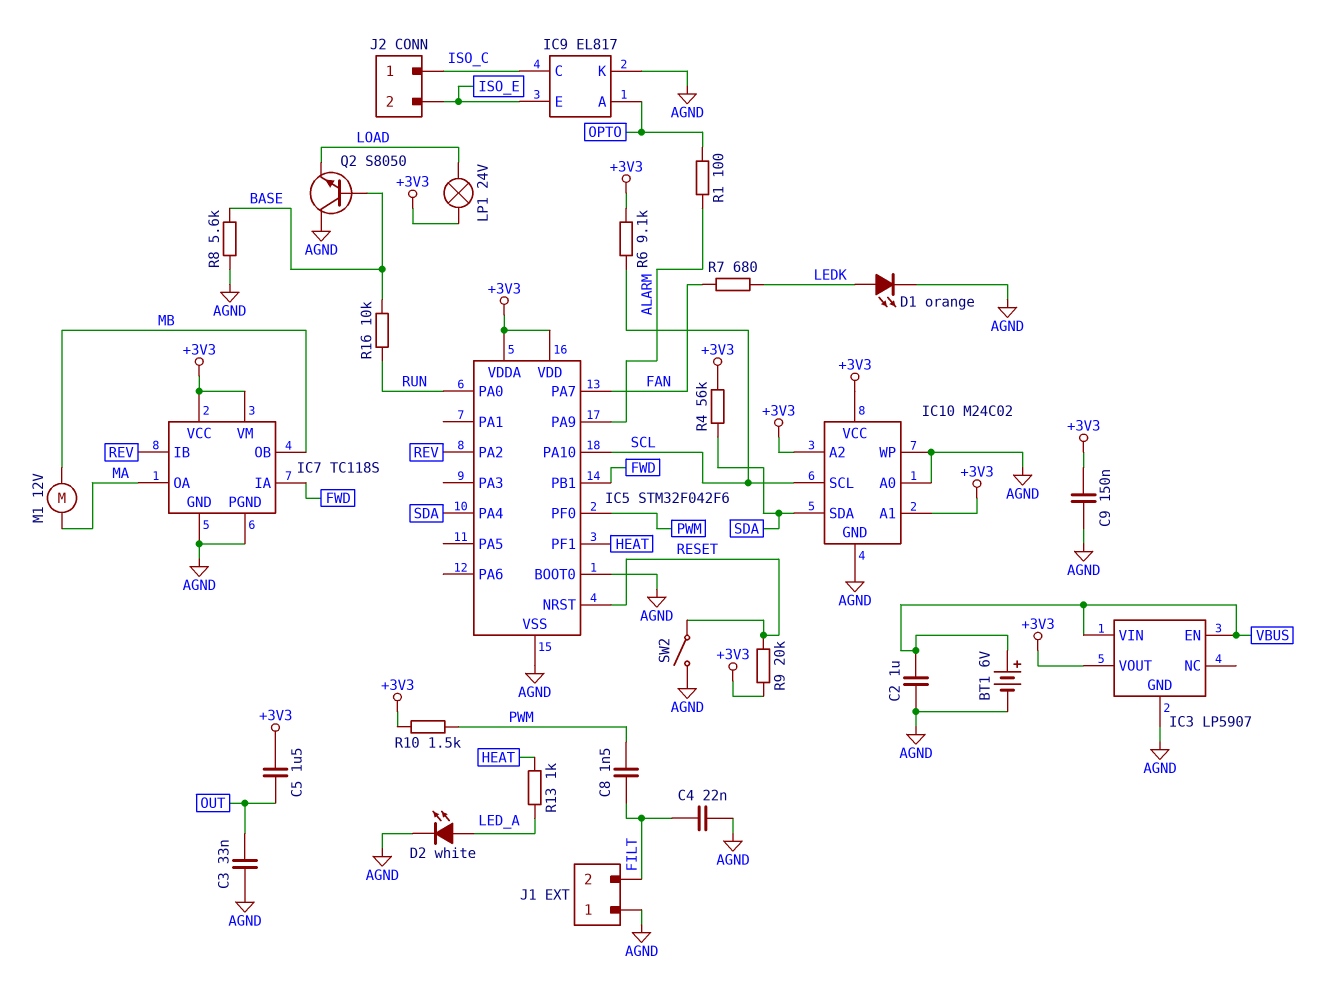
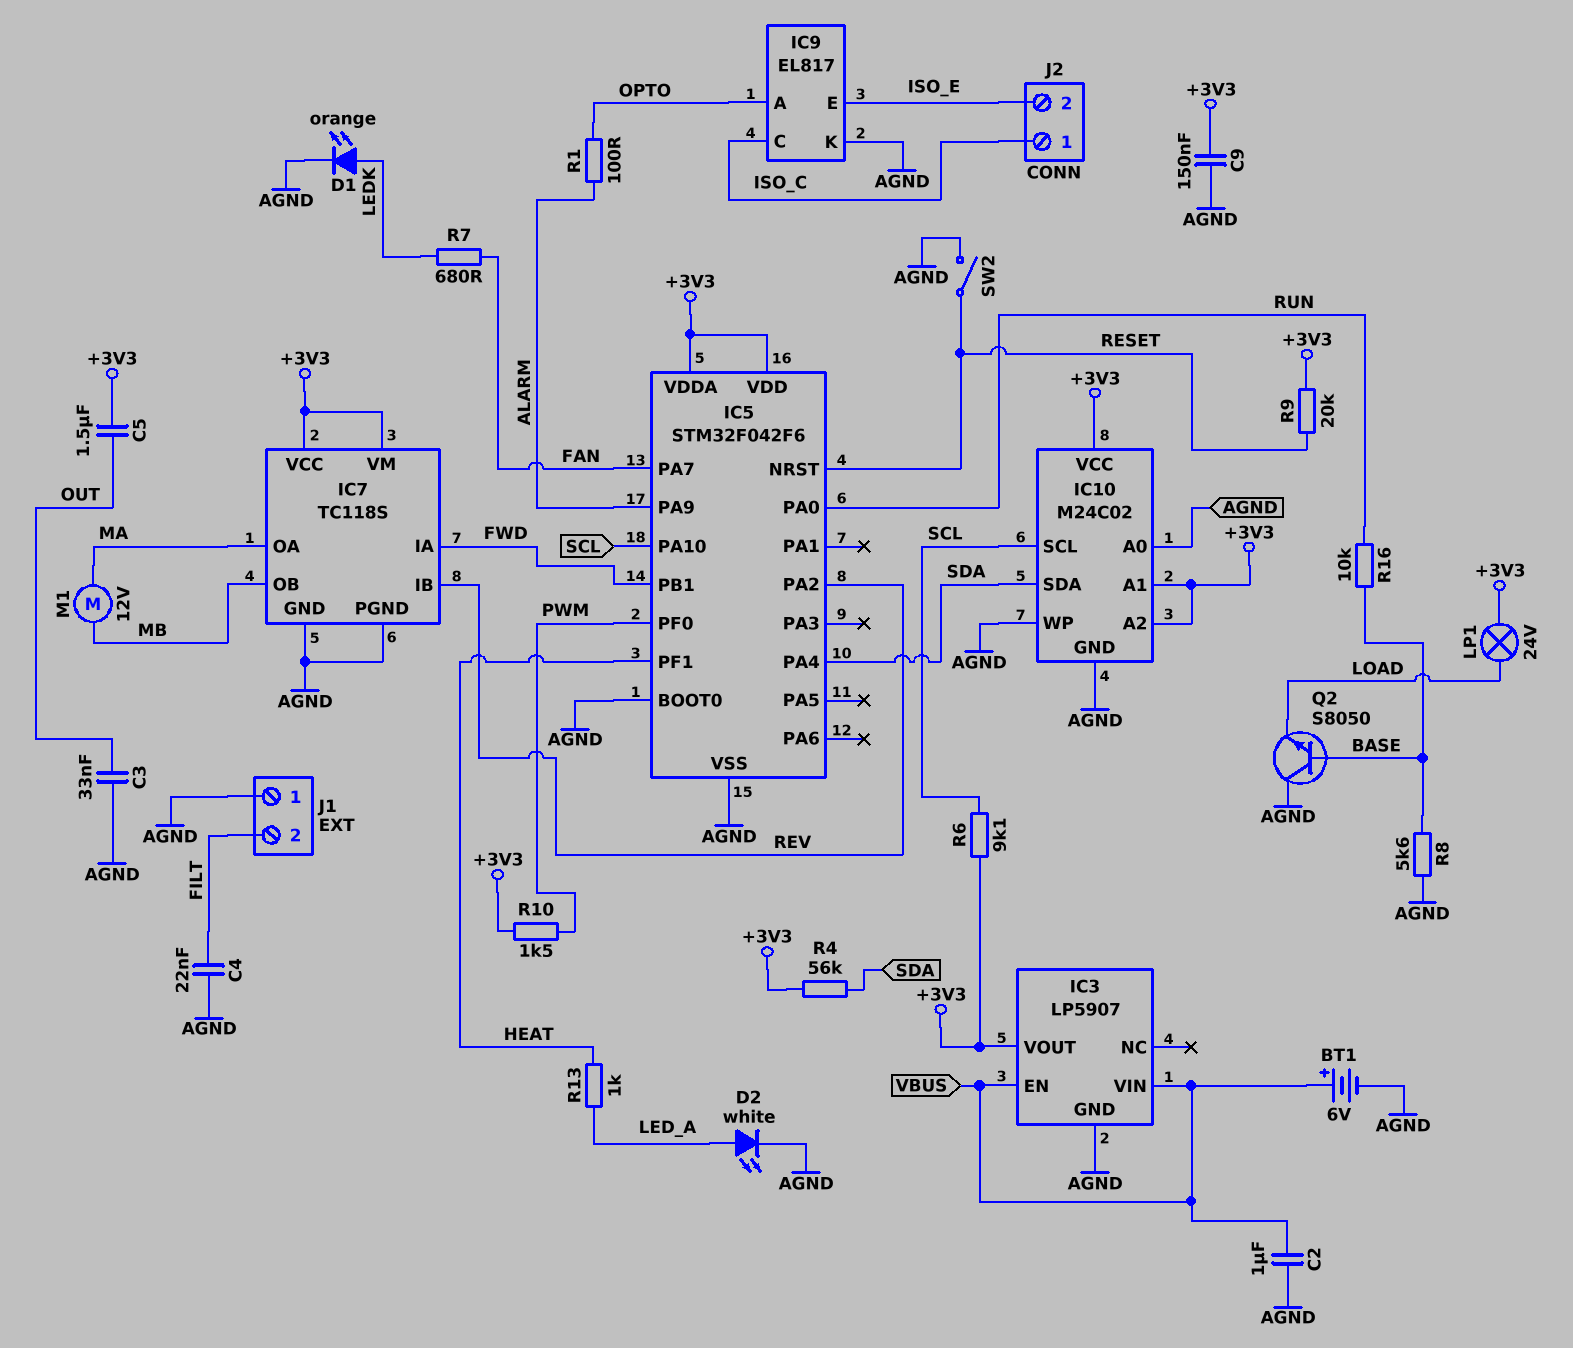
C8: 1.5nF (FILT, PWM) -> none

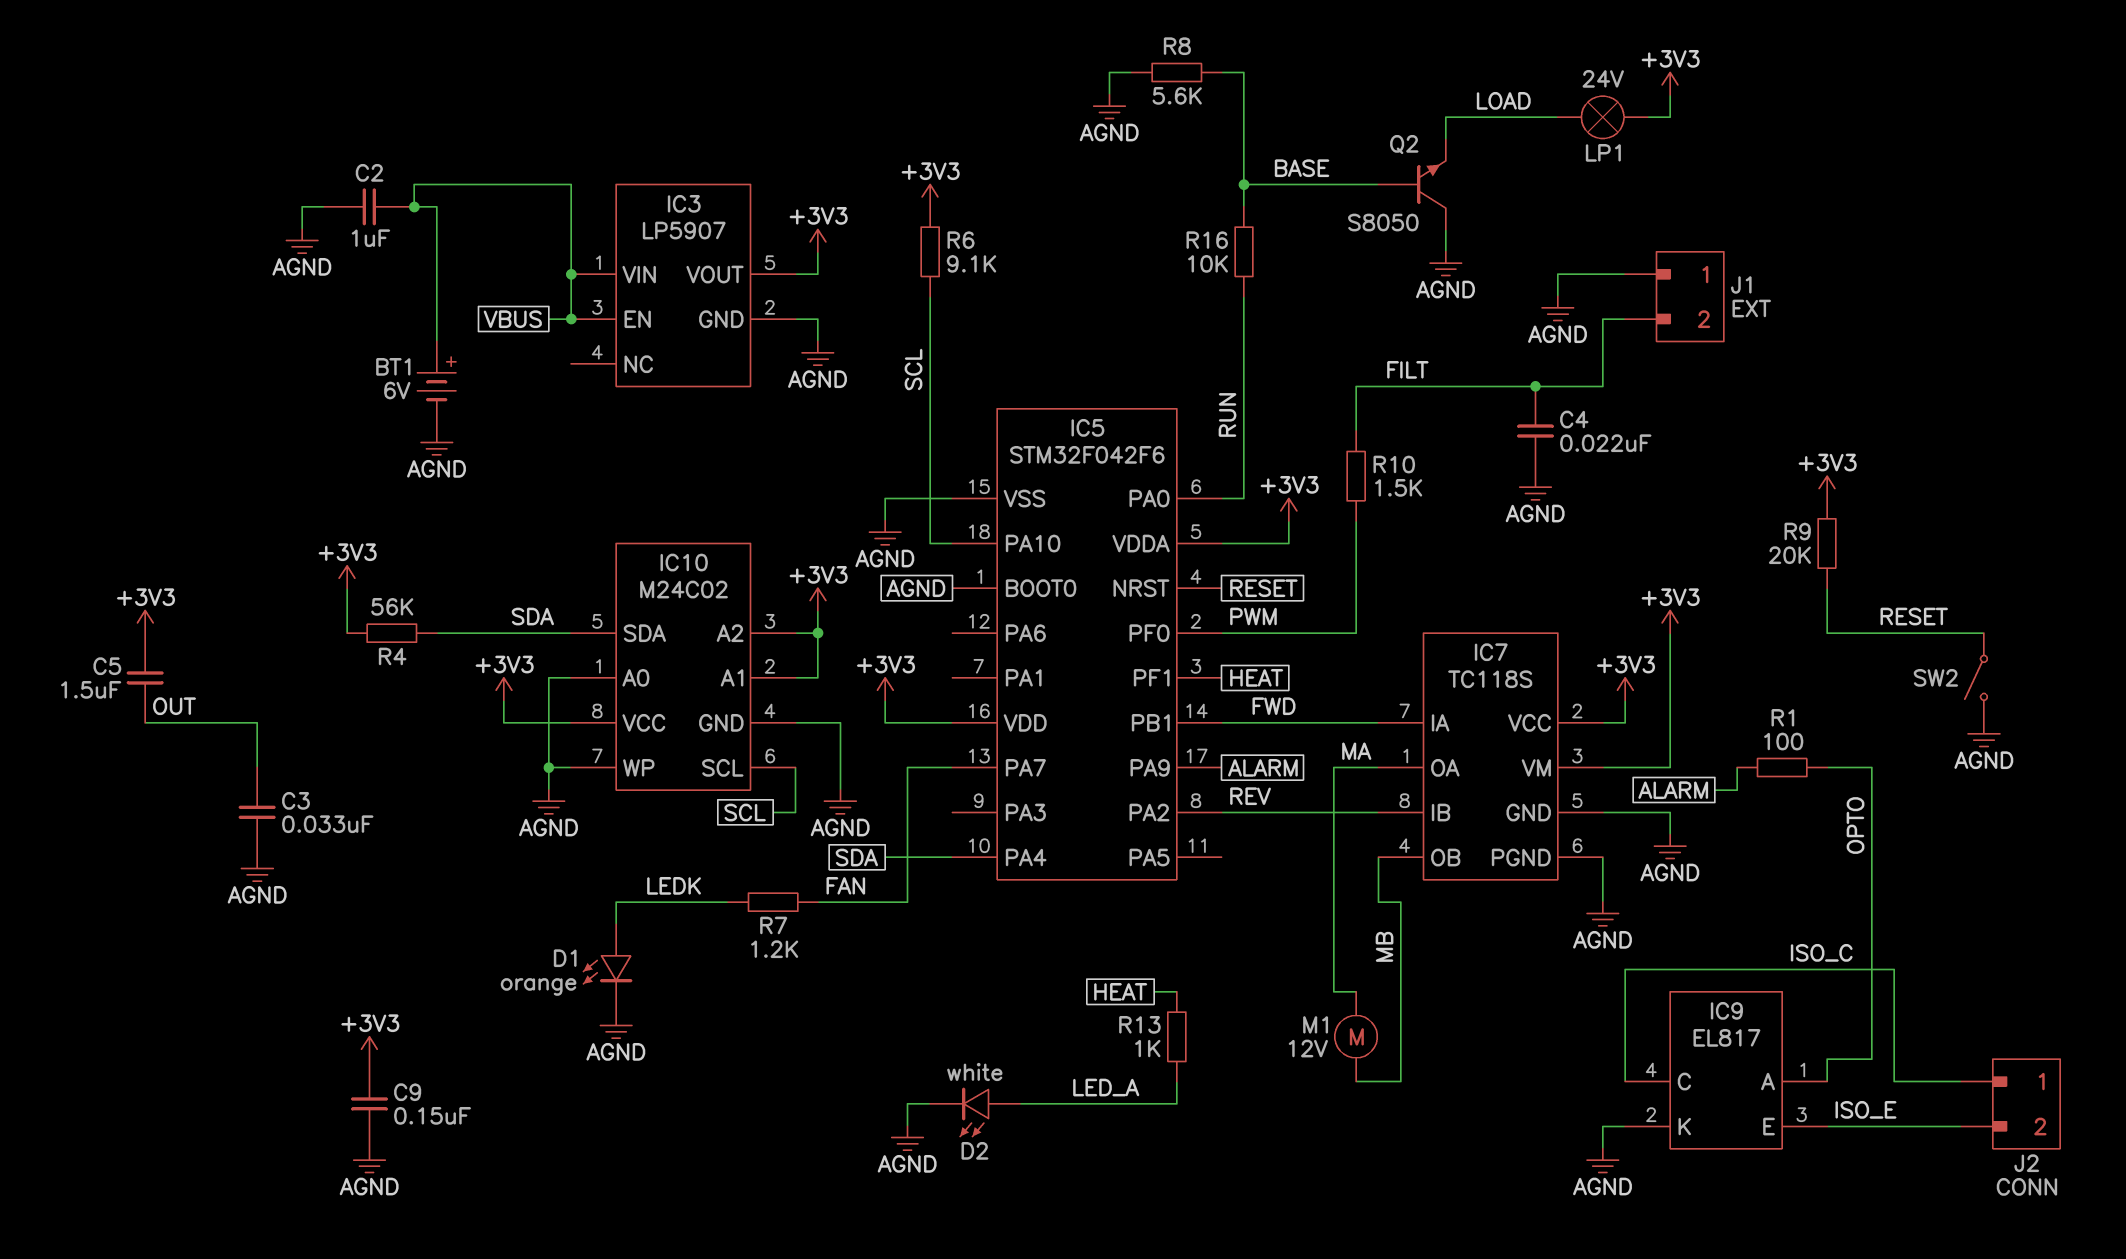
R7: 680 (FAN, LEDK) -> 1.2k (FAN, LEDK)
R10: 1.5k (+3V3, PWM) -> 1.5k (FILT, PWM)

